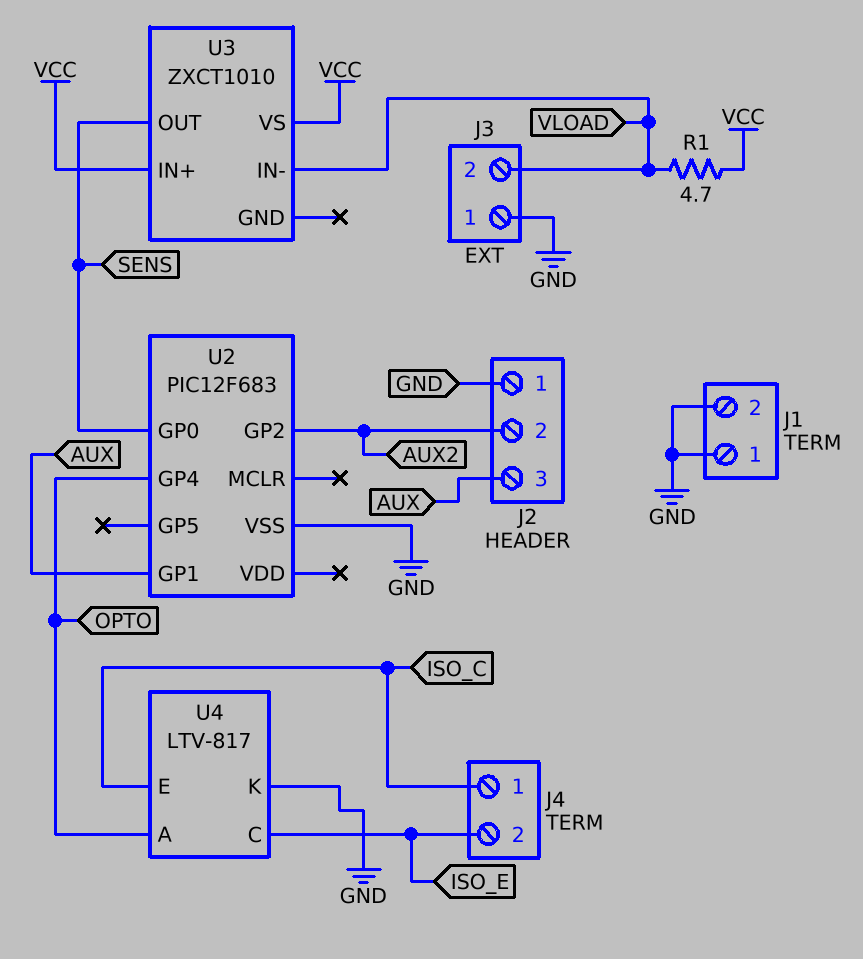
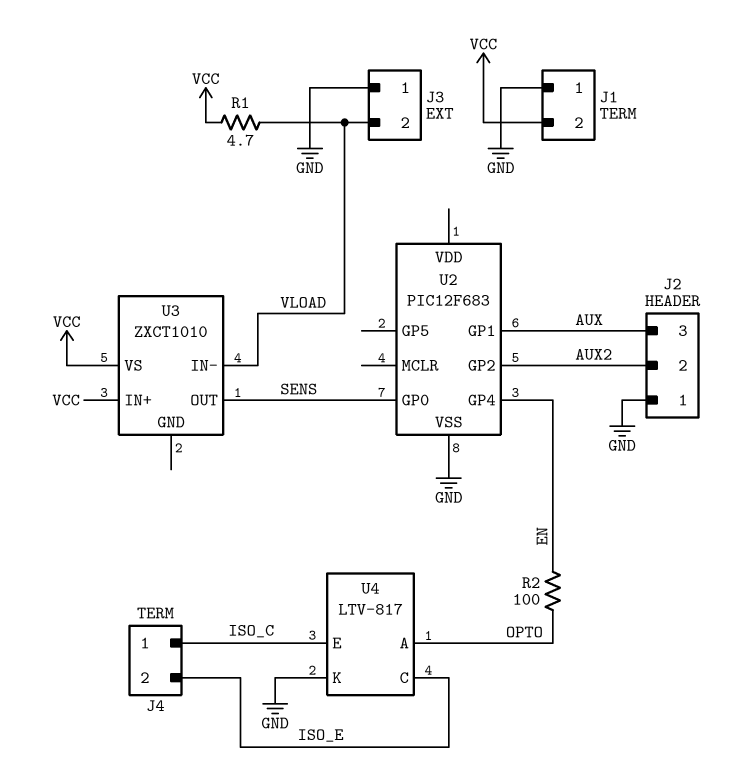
J1 pin 2: GND -> VCC
R2: none -> 100 (EN, OPTO)
U2 pin GP4: OPTO -> EN

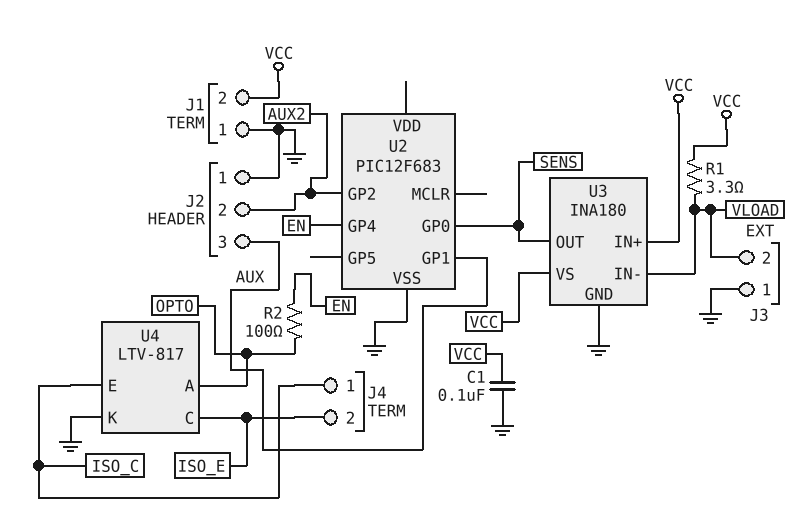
C1: none -> 100nF (GND, VCC)
R1: 4.7 (VCC, VLOAD) -> 3.3 (VCC, VLOAD)
U3: ZXCT1010 -> INA180
U3 pin GND: none -> GND

